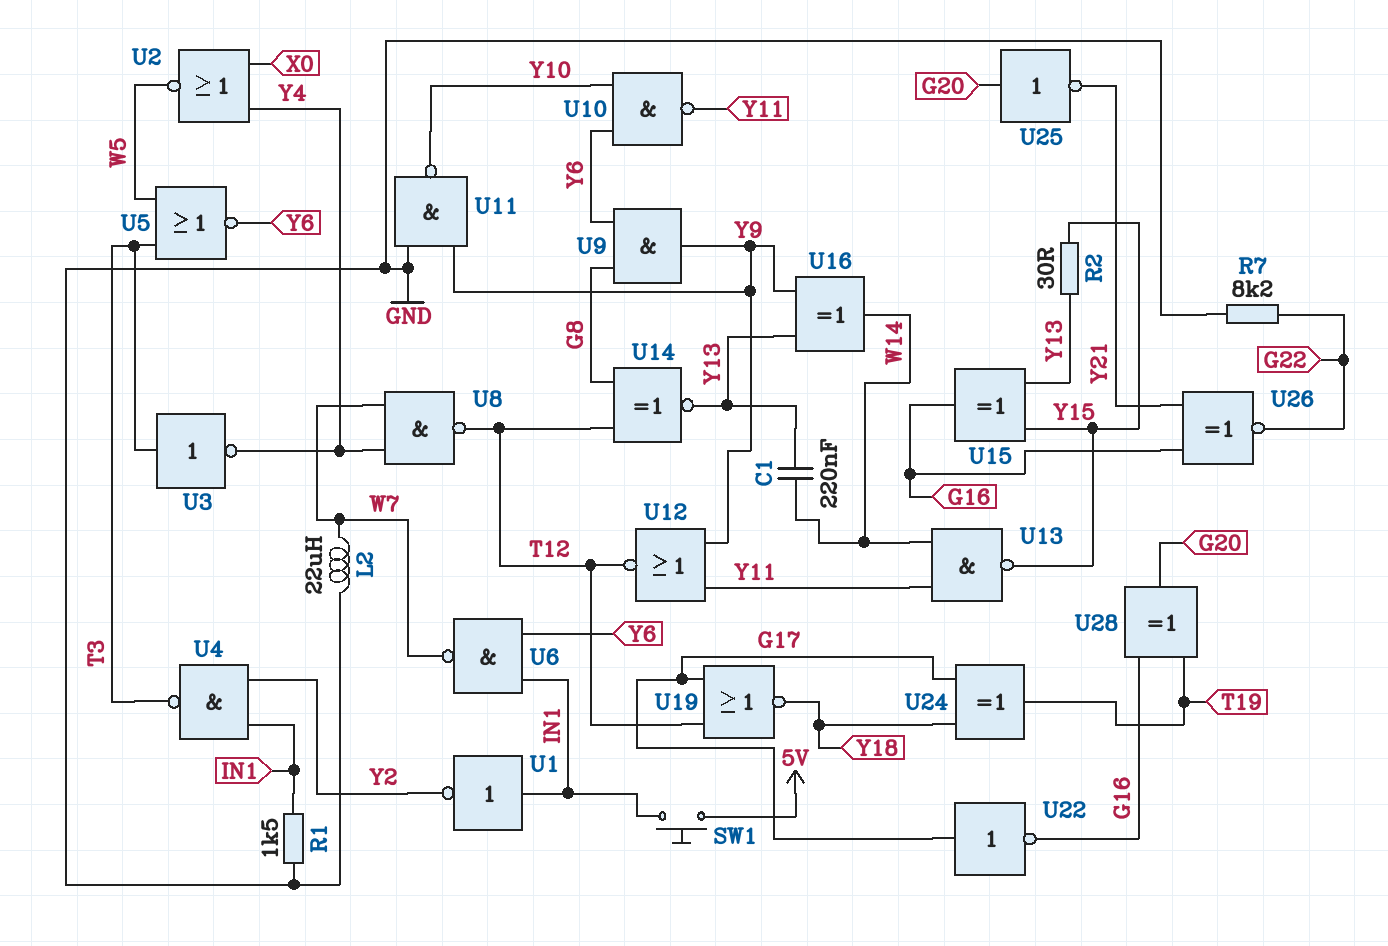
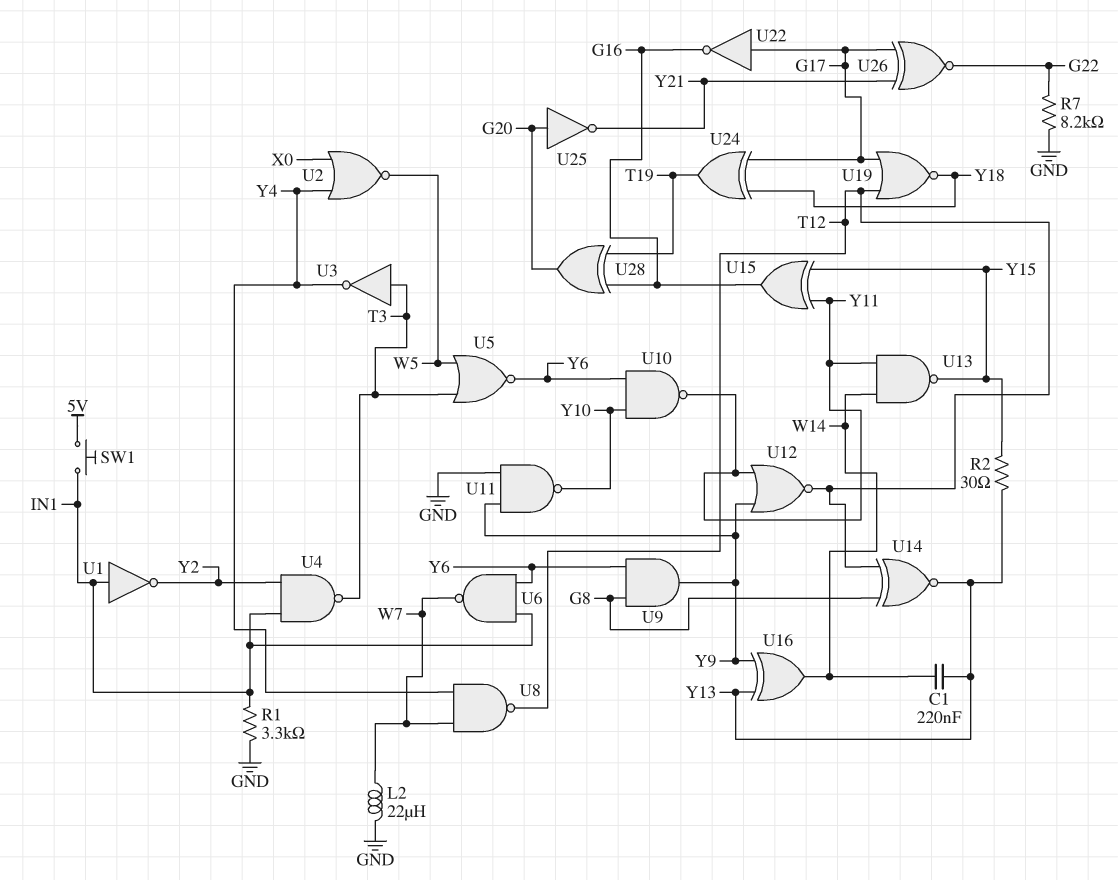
R1: 1.5k (GND, IN1) -> 3.3k (GND, IN1)
U15: XOR (in Y13, in Y15, out G16) -> XOR (in Y11, in Y15, out G16)
U26: XNOR (in G16, in Y21, out G22) -> XNOR (in G17, in Y21, out G22)

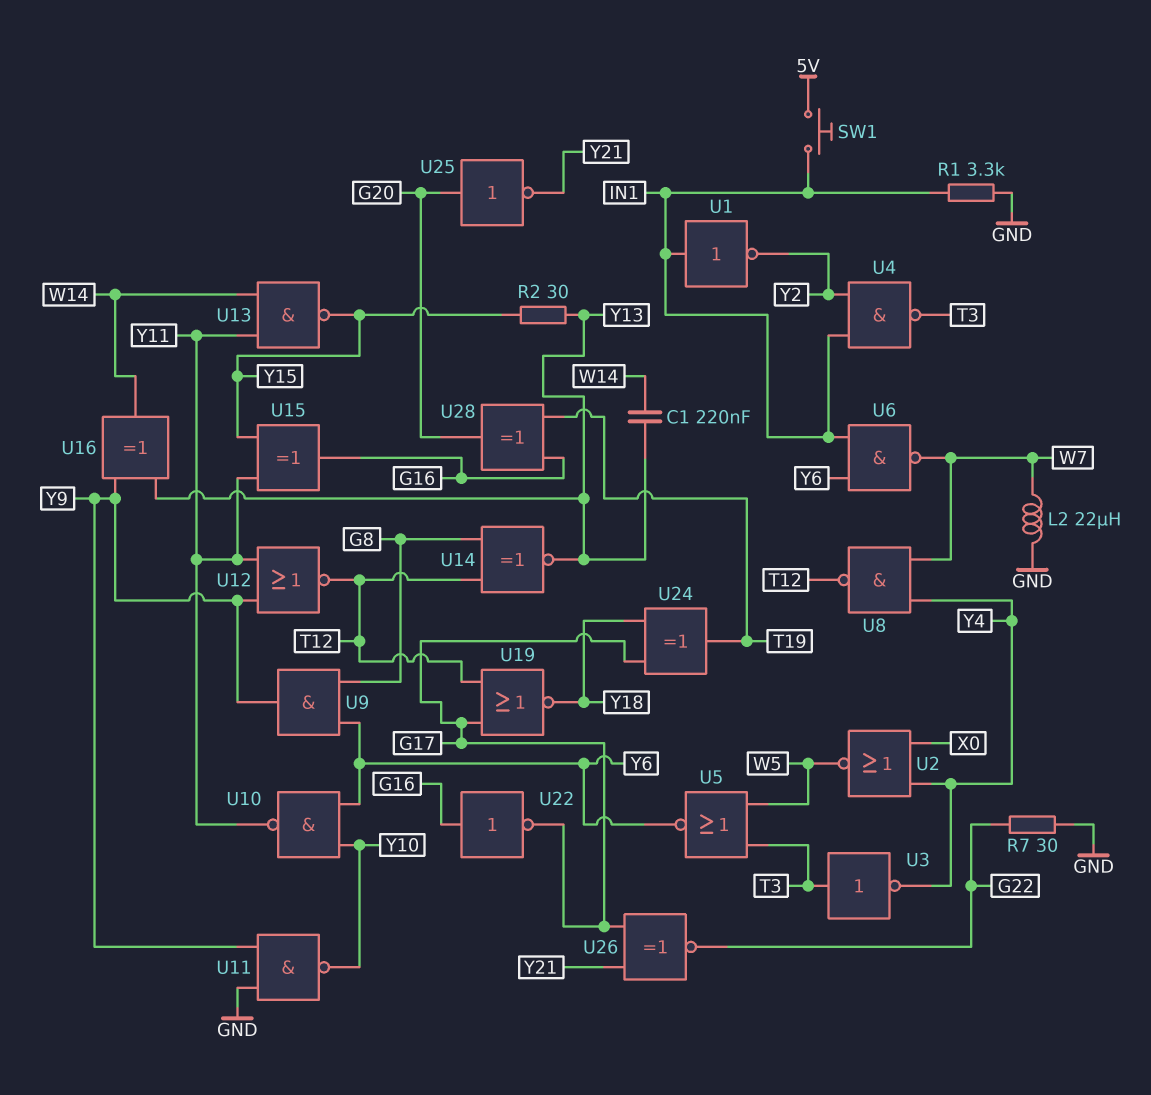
R7: 8.2k (G22, GND) -> 30 (G22, GND)
U22: NOT (in G17, out G16) -> NOT (in G16, out G17)

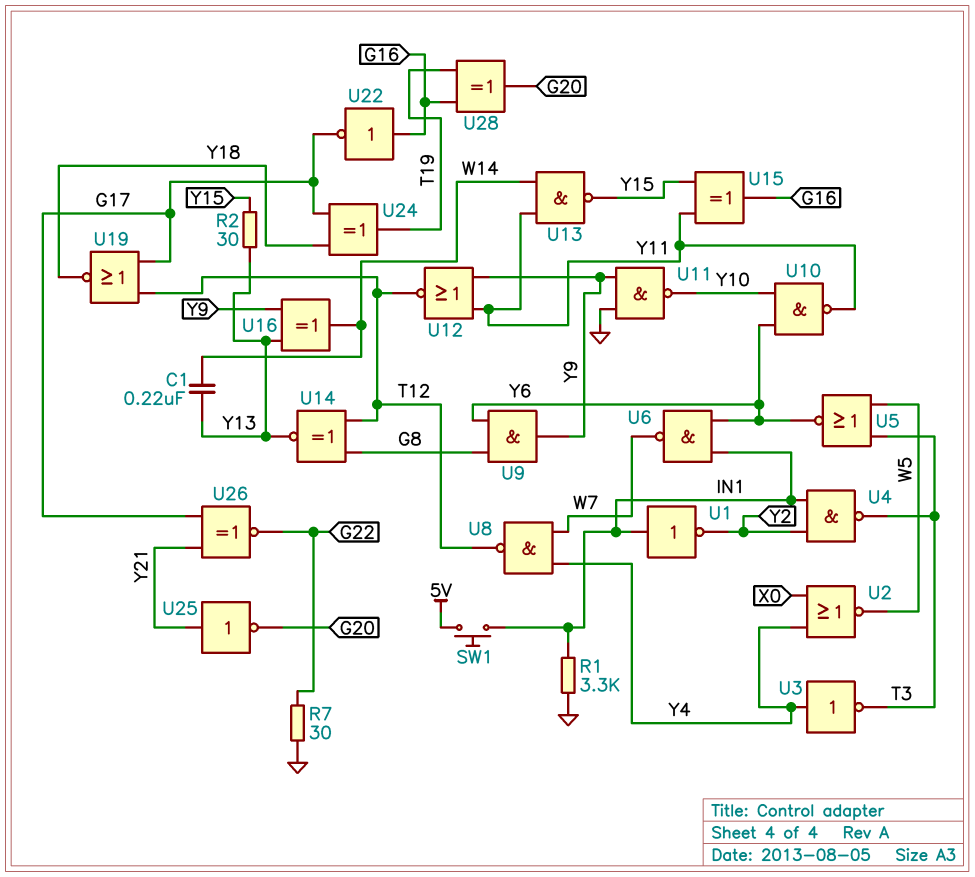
L2: 22uH (GND, W7) -> none
U3: NOT (in T3, out Y4) -> NOT (in Y4, out T3)
U25: NOT (in G20, out Y21) -> NOT (in Y21, out G20)

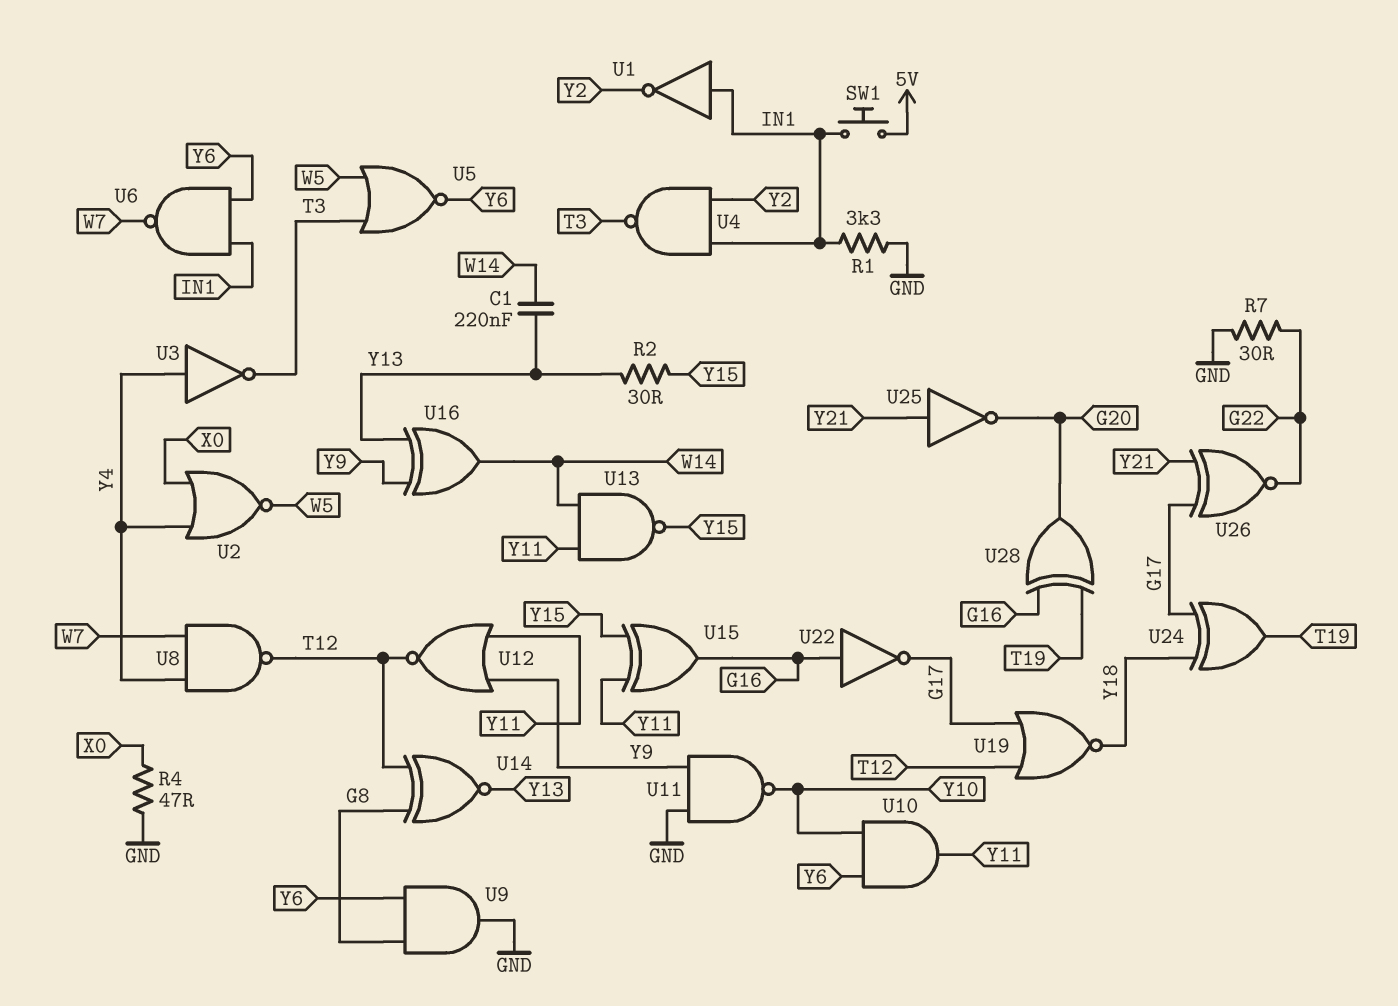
R4: none -> 47 (GND, X0)
U9: AND (in G8, in Y6, out Y9) -> AND (in G8, in Y6, out GND)
U10: NAND (in Y6, in Y10, out Y11) -> AND (in Y6, in Y10, out Y11)

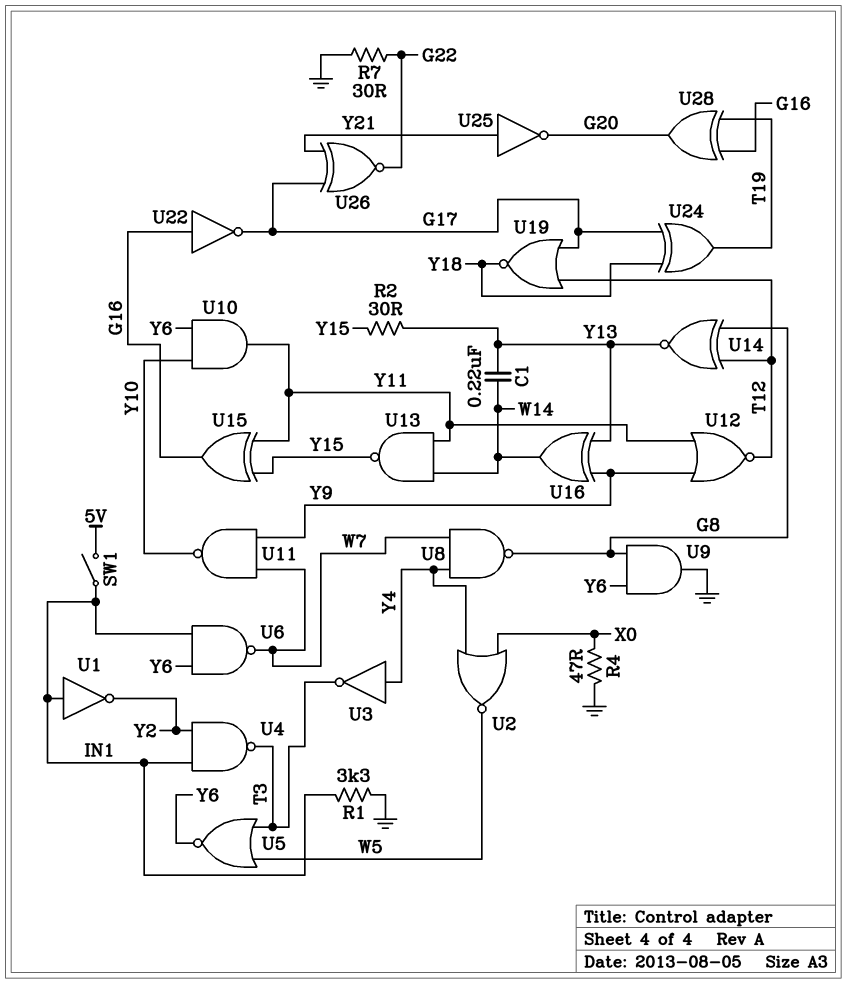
SW1: button (5V, IN1) -> switch (5V, IN1)
U8: NAND (in W7, in Y4, out T12) -> NAND (in W7, in Y4, out G8)
U11: NAND (in GND, in Y9, out Y10) -> NAND (in W7, in Y9, out Y10)

